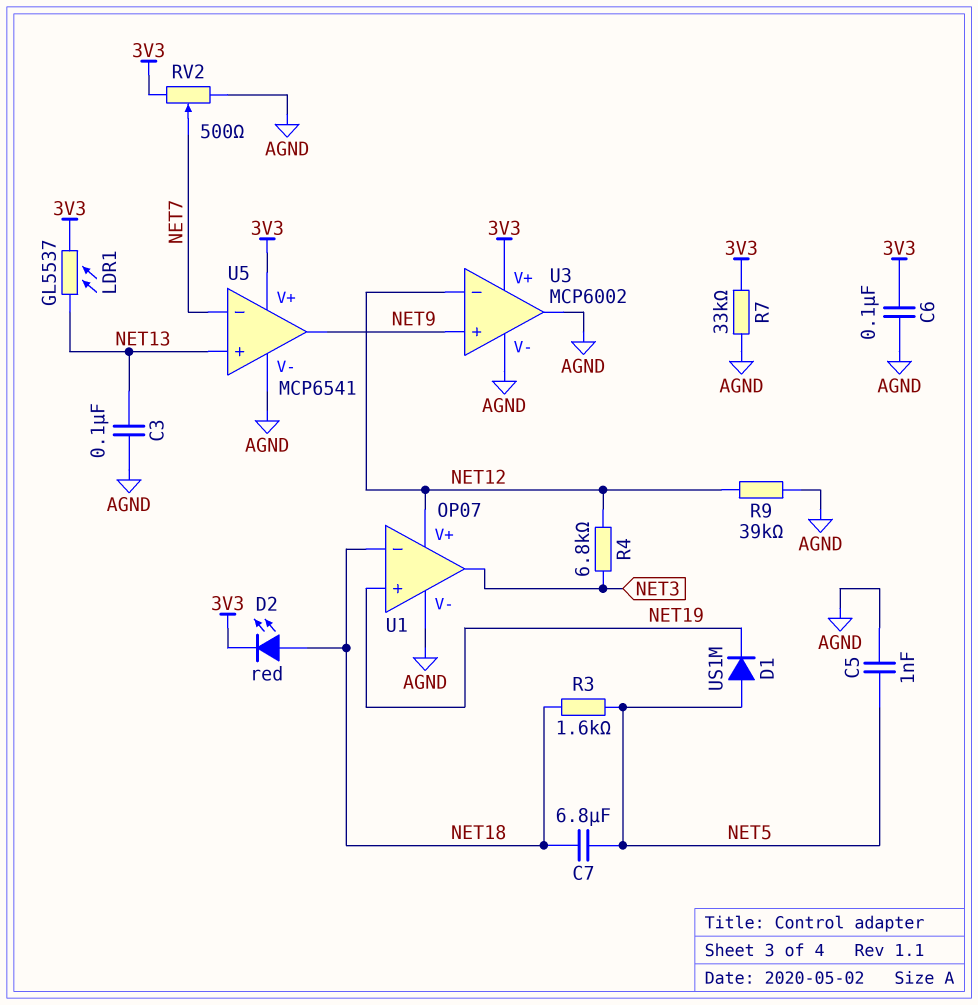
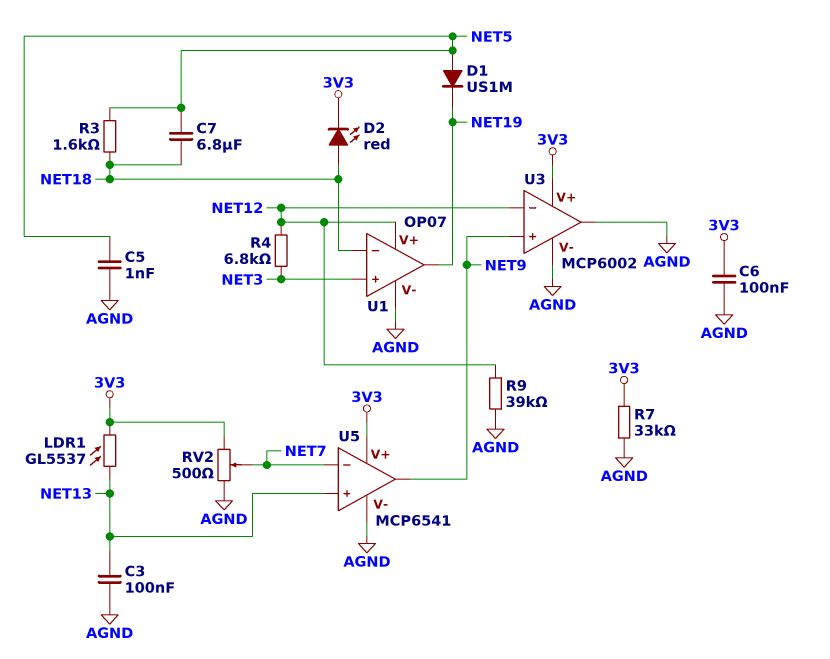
U1 pin in+: NET19 -> NET3
U1 pin out: NET3 -> NET19

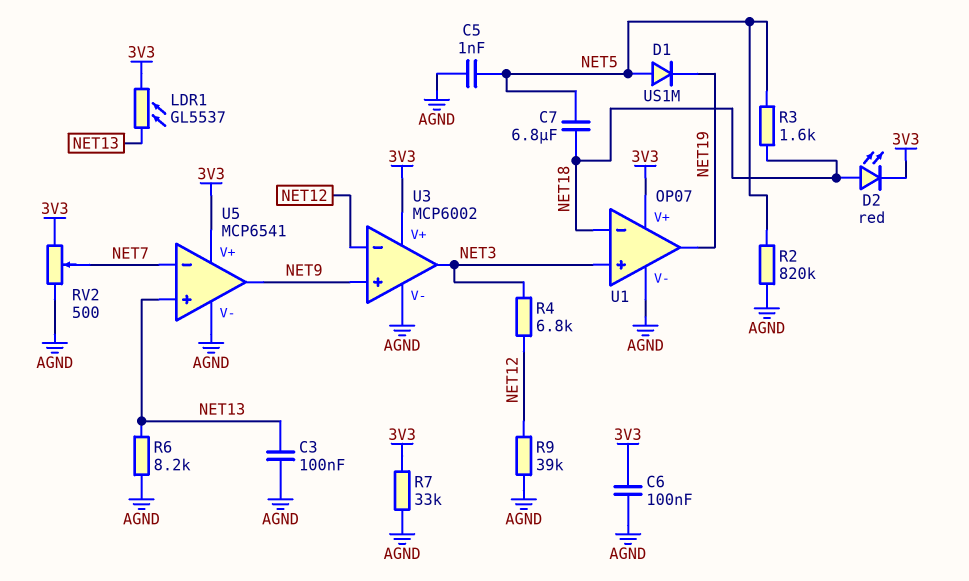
R2: none -> 820k (AGND, NET5)
R6: none -> 8.2k (AGND, NET13)
U1 pin V+: NET12 -> 3V3
U3 pin out: AGND -> NET3

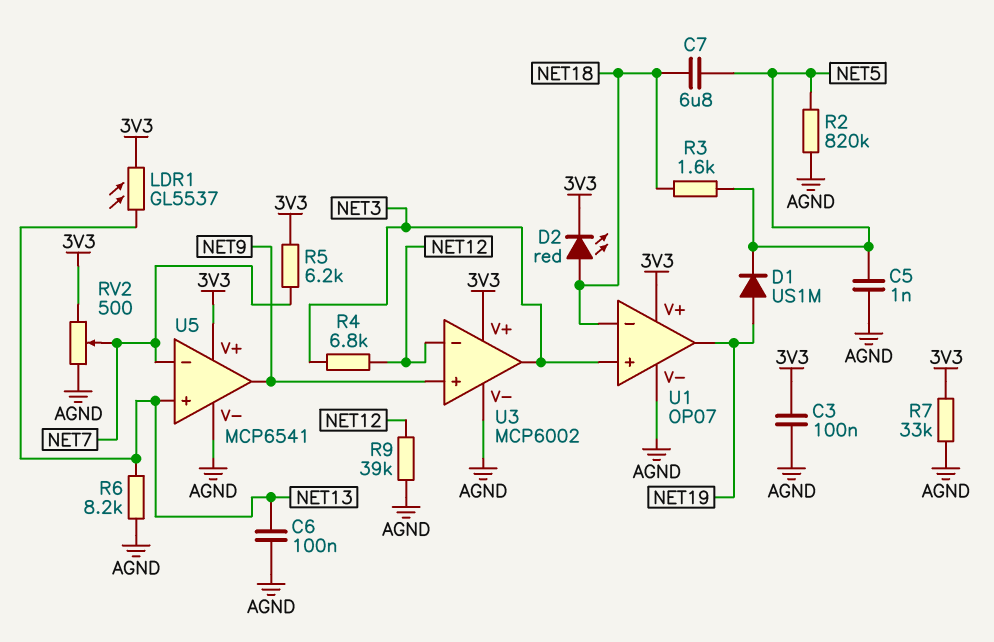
C3: 100nF (AGND, NET13) -> 100nF (3V3, AGND)
C6: 100nF (3V3, AGND) -> 100nF (AGND, NET13)
D1: diode US1M (A NET5, K NET19) -> diode US1M (A NET19, K NET5)
R5: none -> 6.2k (3V3, NET7)

